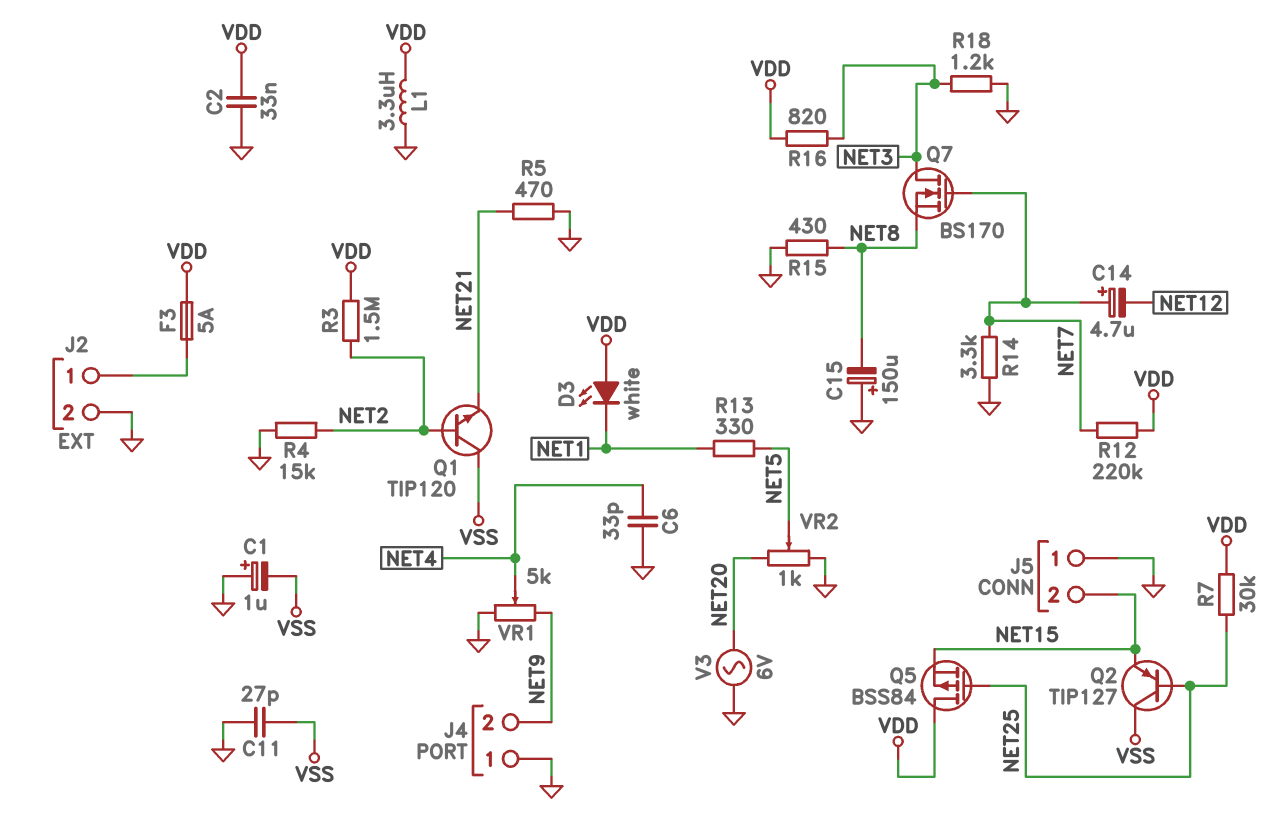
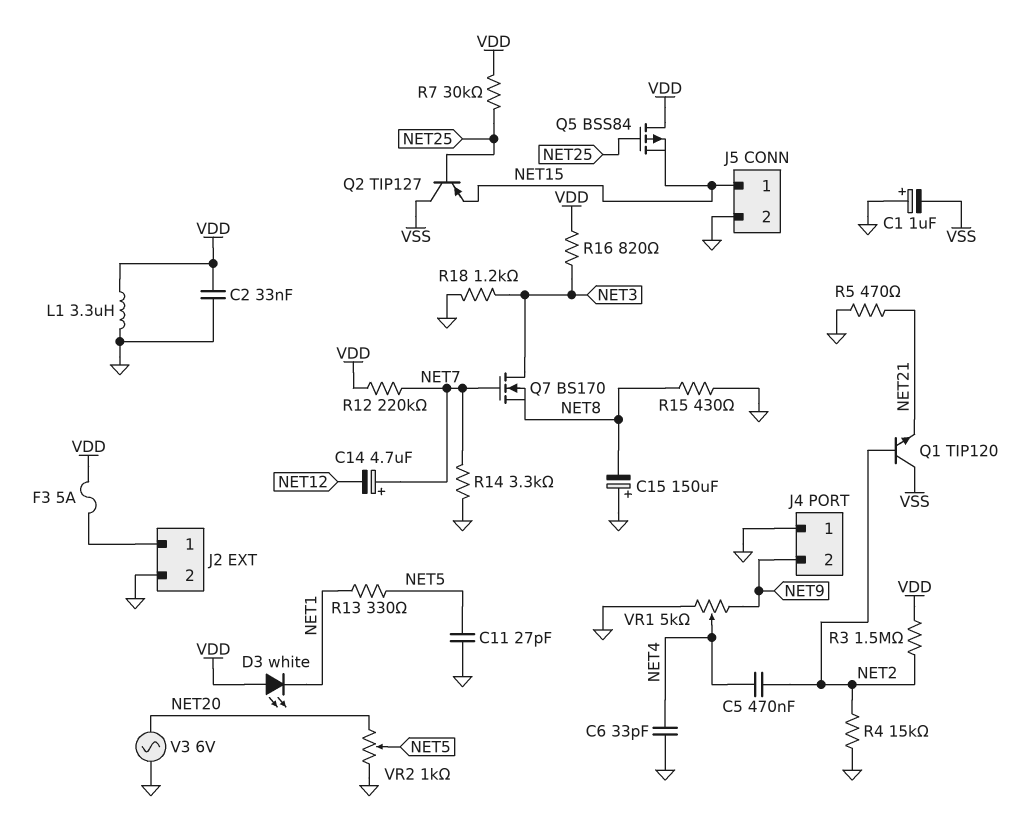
C5: none -> 470nF (NET2, NET4)
C11: 27pF (GND, VSS) -> 27pF (GND, NET5)
J5 pin 1: GND -> NET15
J5 pin 2: NET15 -> GND

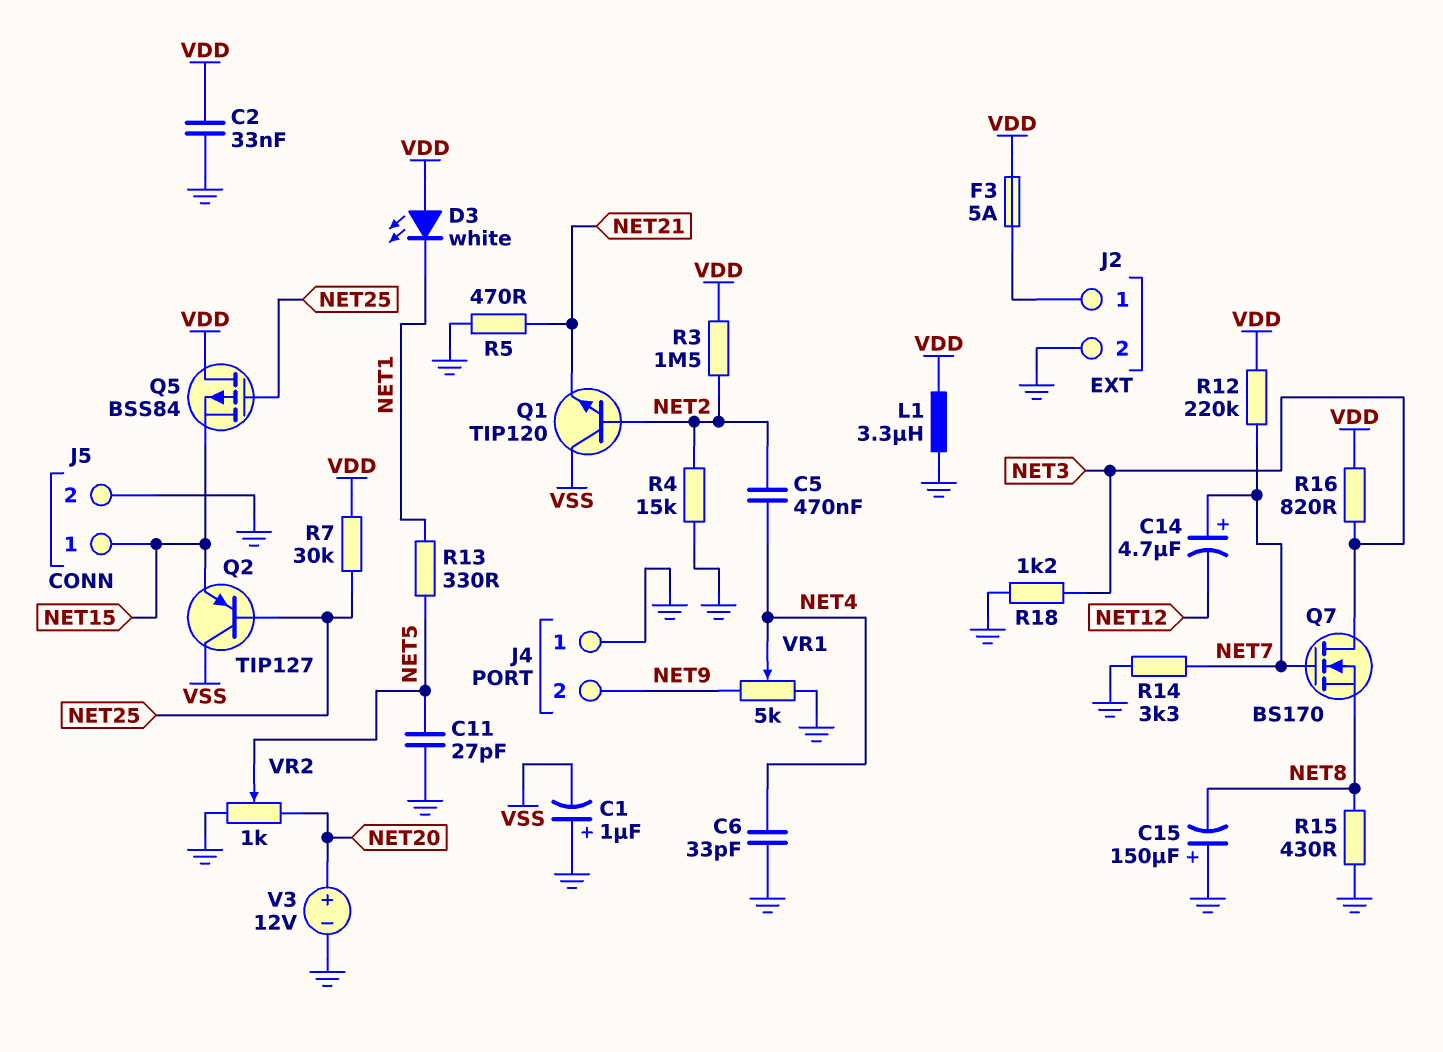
V3: AC 6V (GND, NET20) -> 12V (plus NET20, minus GND)

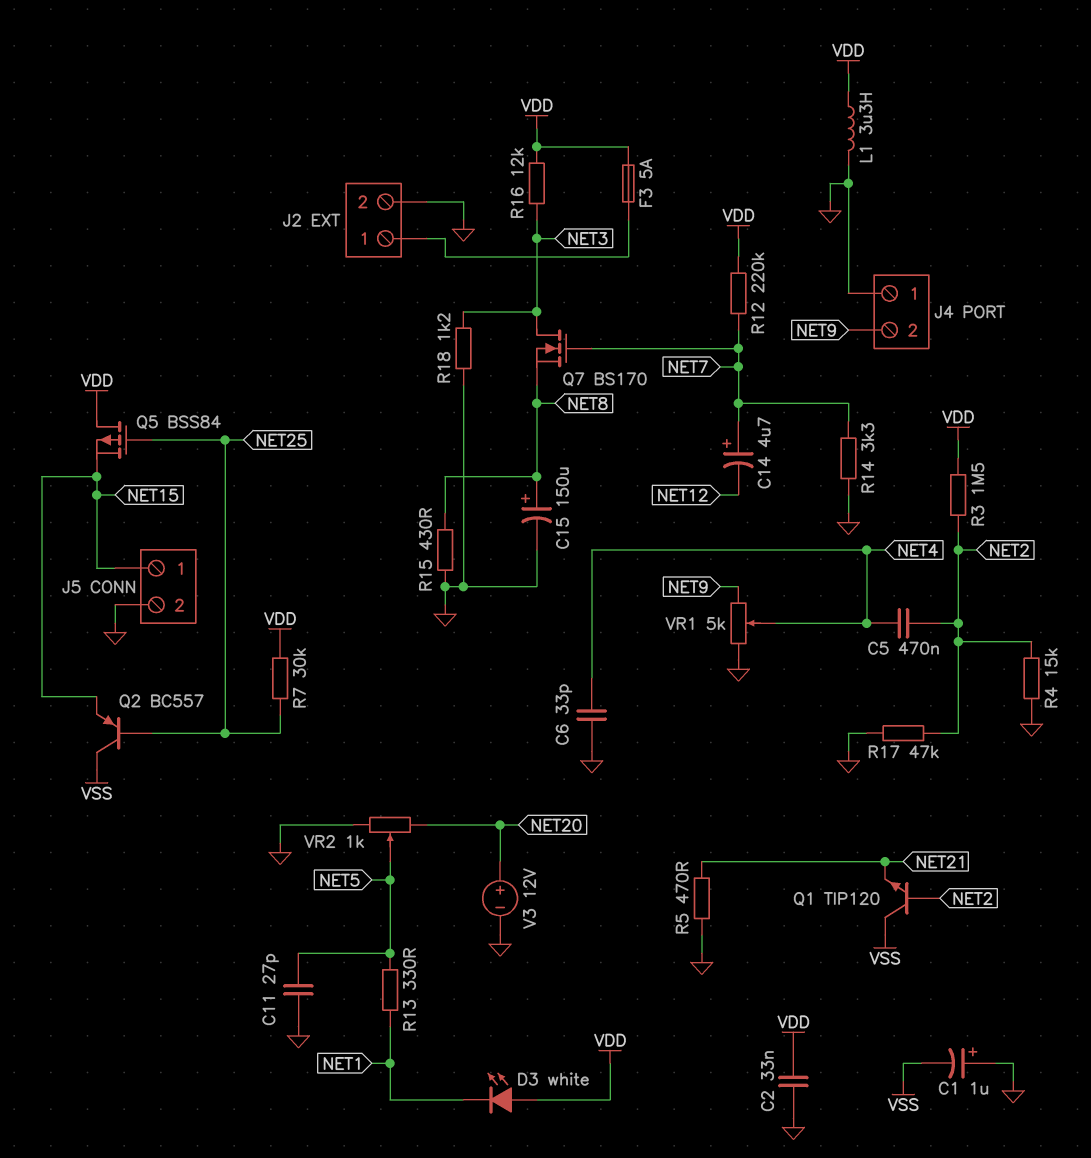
C15: 150uF (plus GND, minus NET8) -> 150uF (plus NET8, minus GND)
Q2: PNP TIP127 (B NET25, C VSS, E NET15) -> PNP BC557 (B NET25, C VSS, E NET15)
R16: 820 (NET3, VDD) -> 12k (NET3, VDD)
R17: none -> 47k (GND, NET2)

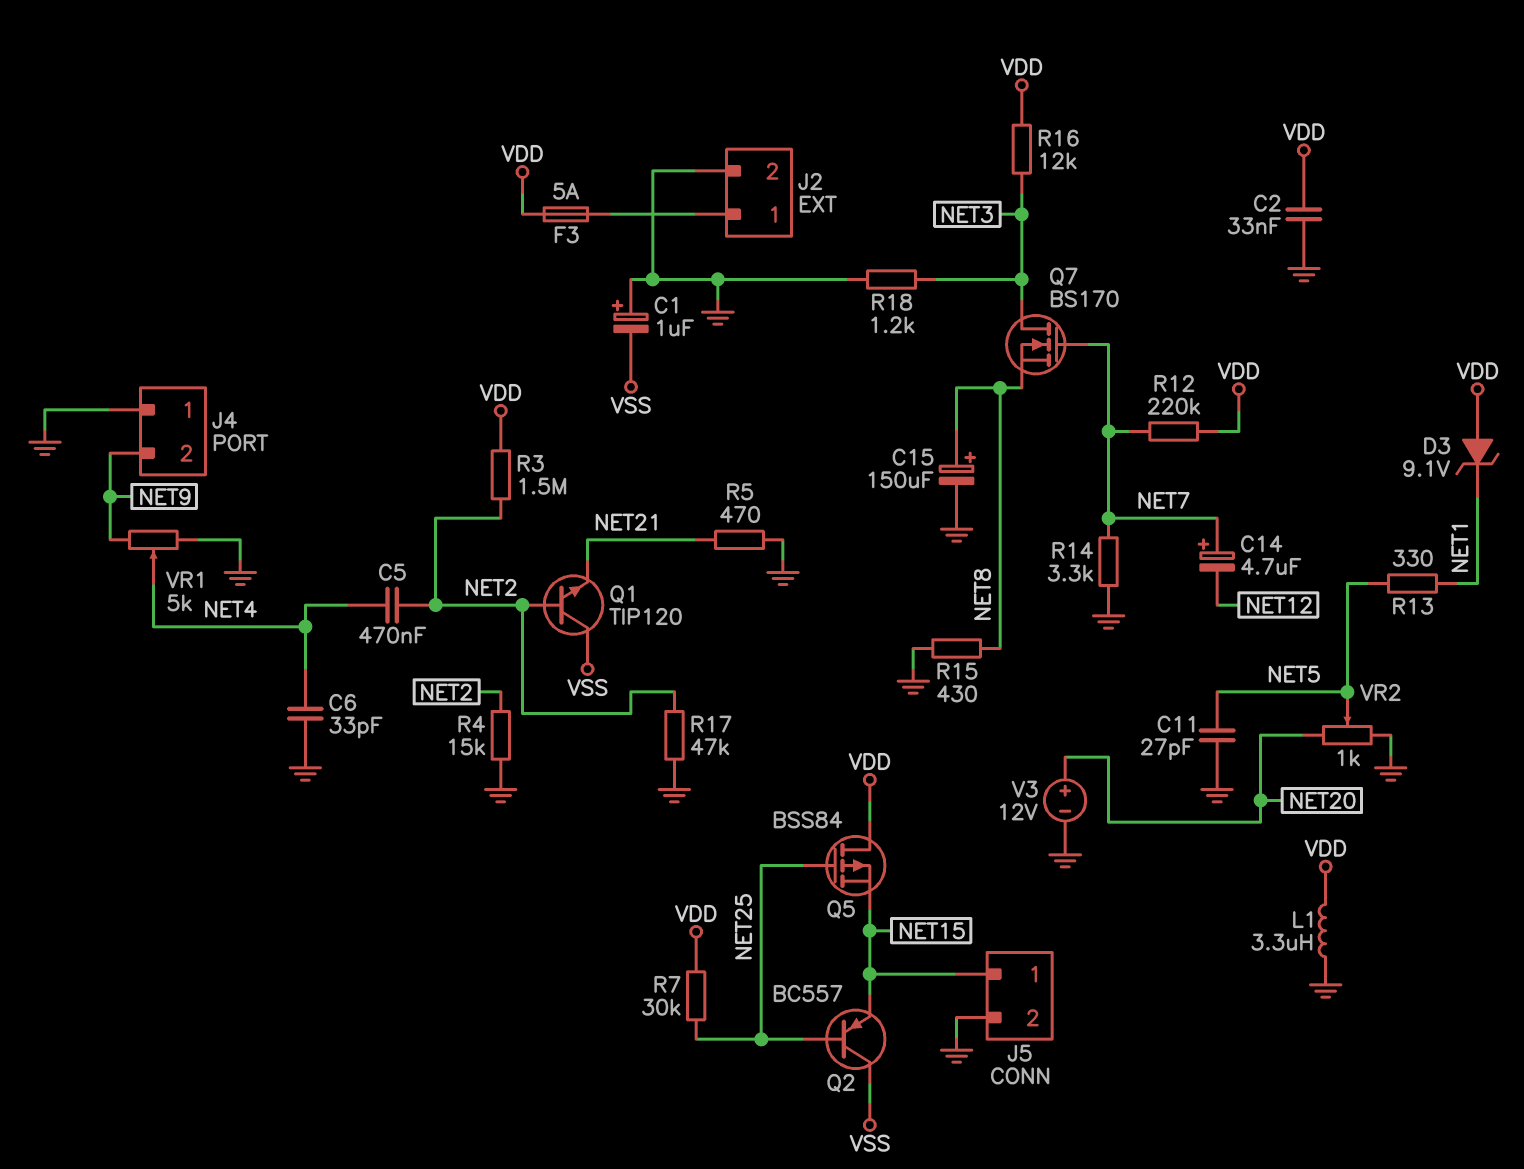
D3: LED white (A VDD, K NET1) -> zener 9.1V (A VDD, K NET1)

